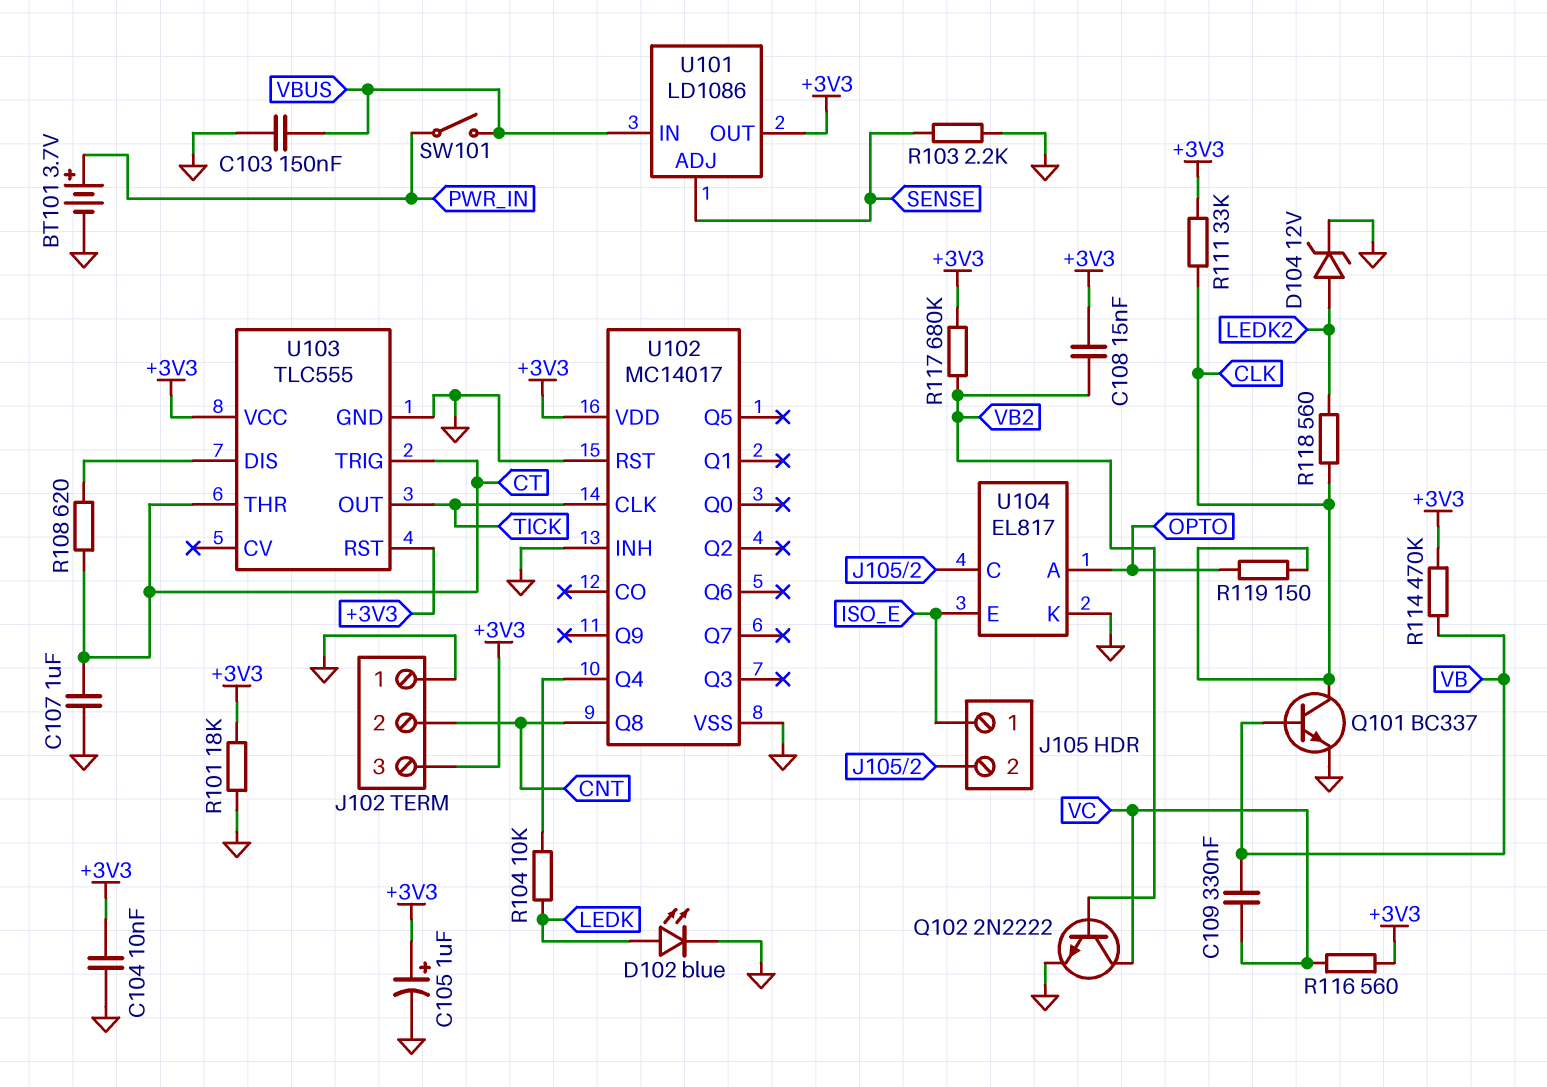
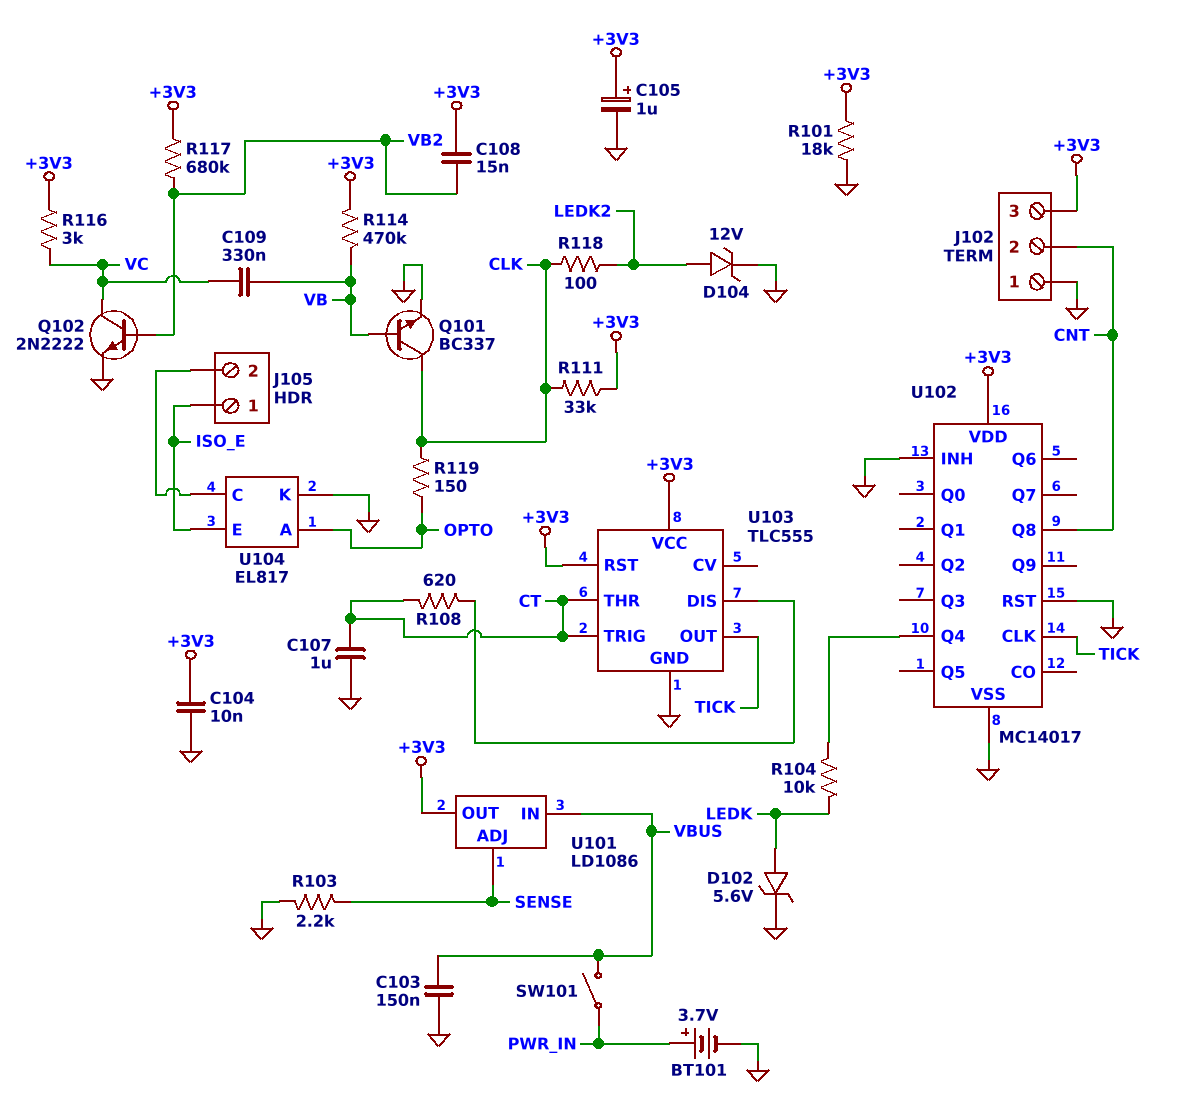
D102: LED blue (A LEDK, K GND) -> zener 5.6V (A LEDK, K GND)
R116: 560 (+3V3, VC) -> 3k (+3V3, VC)
R118: 560 (CLK, LEDK2) -> 100 (CLK, LEDK2)

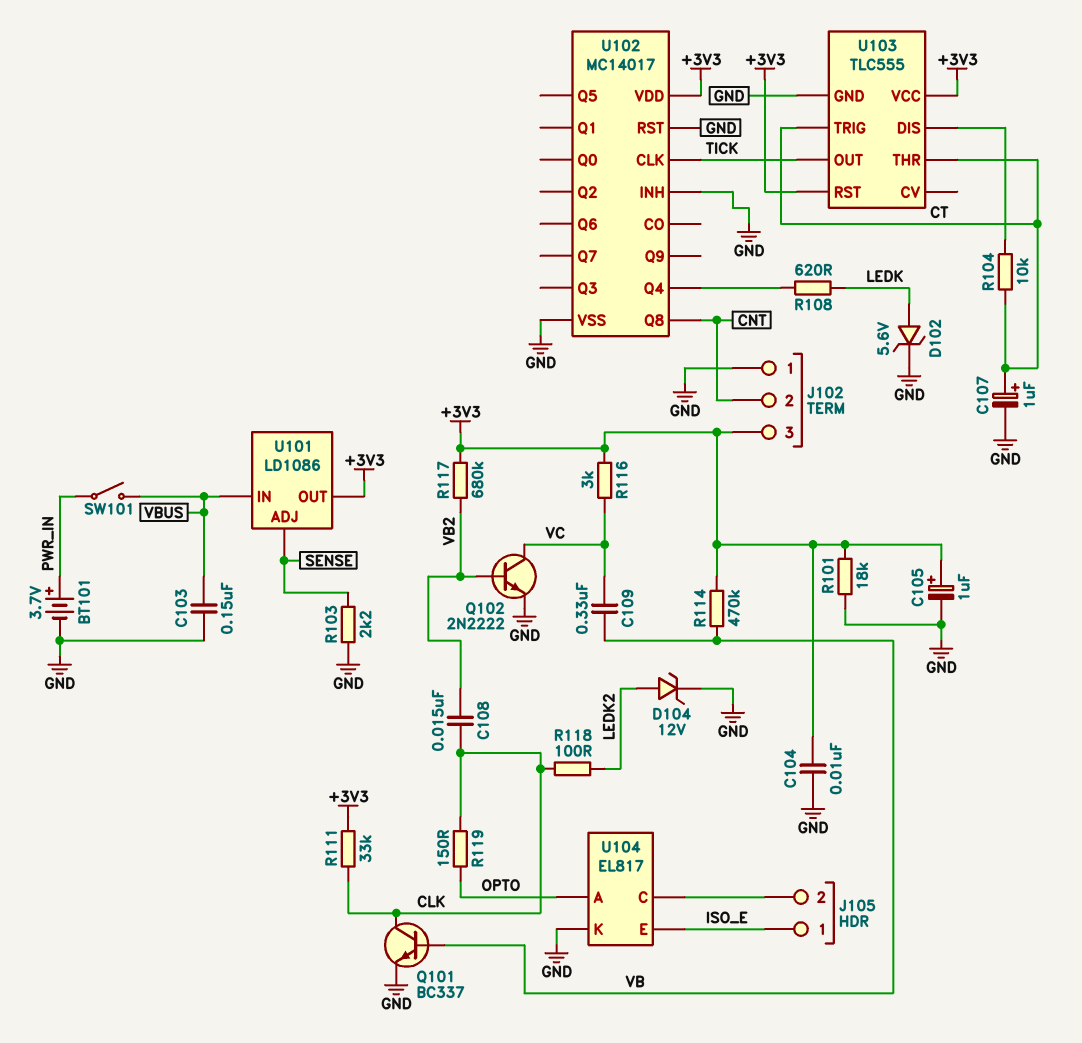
C107: 1uF (CT, GND) -> 1uF (plus CT, minus GND)
C108: 15nF (+3V3, VB2) -> 15nF (CLK, VB2)
R104: 10k (LEDK, U102/Q4) -> 10k (CT, U103/DIS)
R108: 620 (CT, U103/DIS) -> 620 (LEDK, U102/Q4)

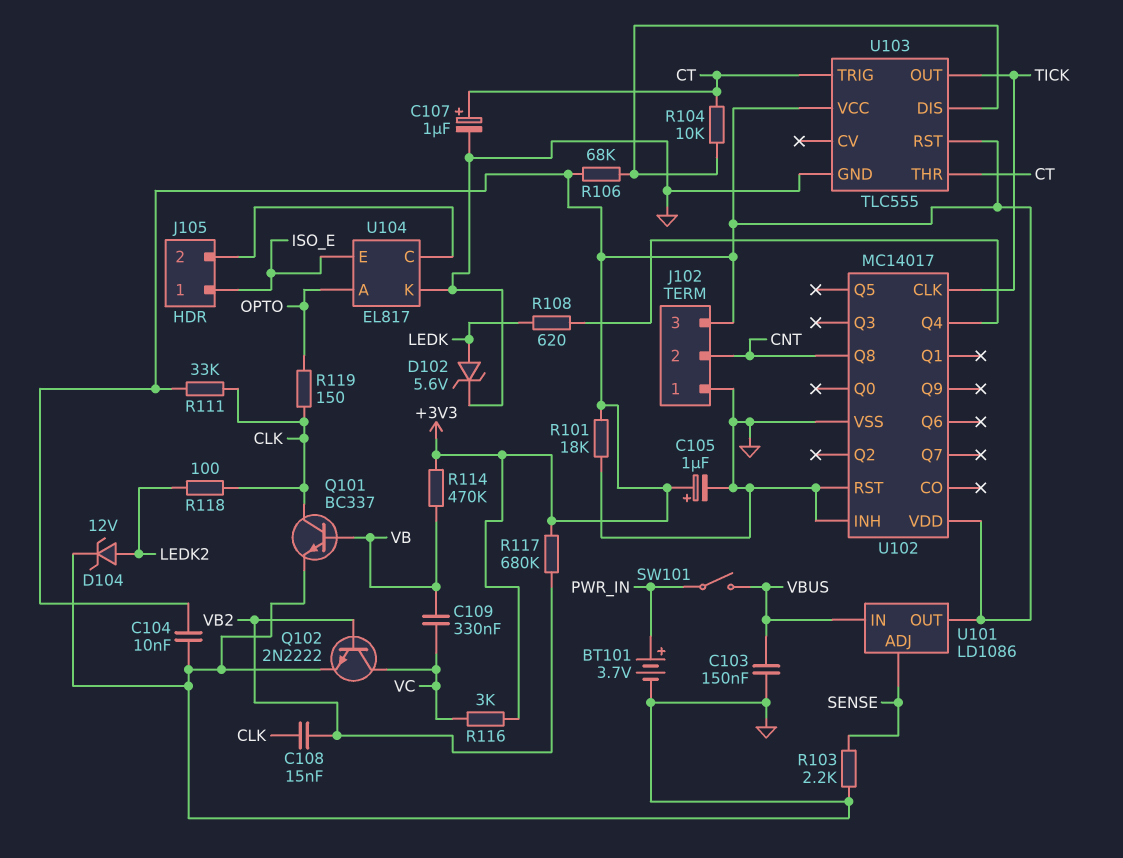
R106: none -> 68k (+3V3, U103/DIS)

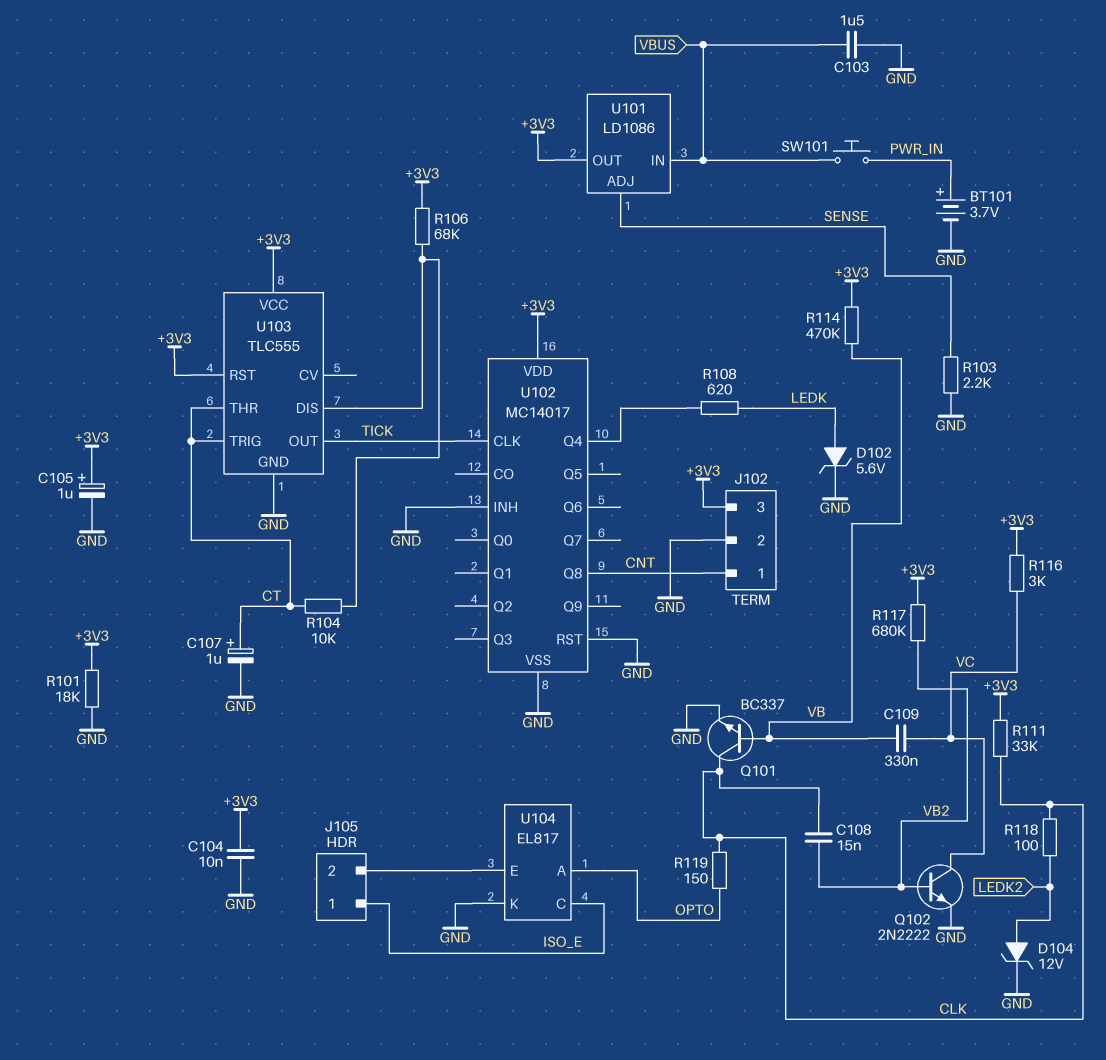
C103: 150nF (GND, VBUS) -> 1.5uF (GND, VBUS)
J102 pin 1: GND -> CNT
J102 pin 2: CNT -> GND
SW101: switch (PWR_IN, VBUS) -> button (PWR_IN, VBUS)
U104 pin C: J105/2 -> ISO_E
U104 pin E: ISO_E -> J105/2

